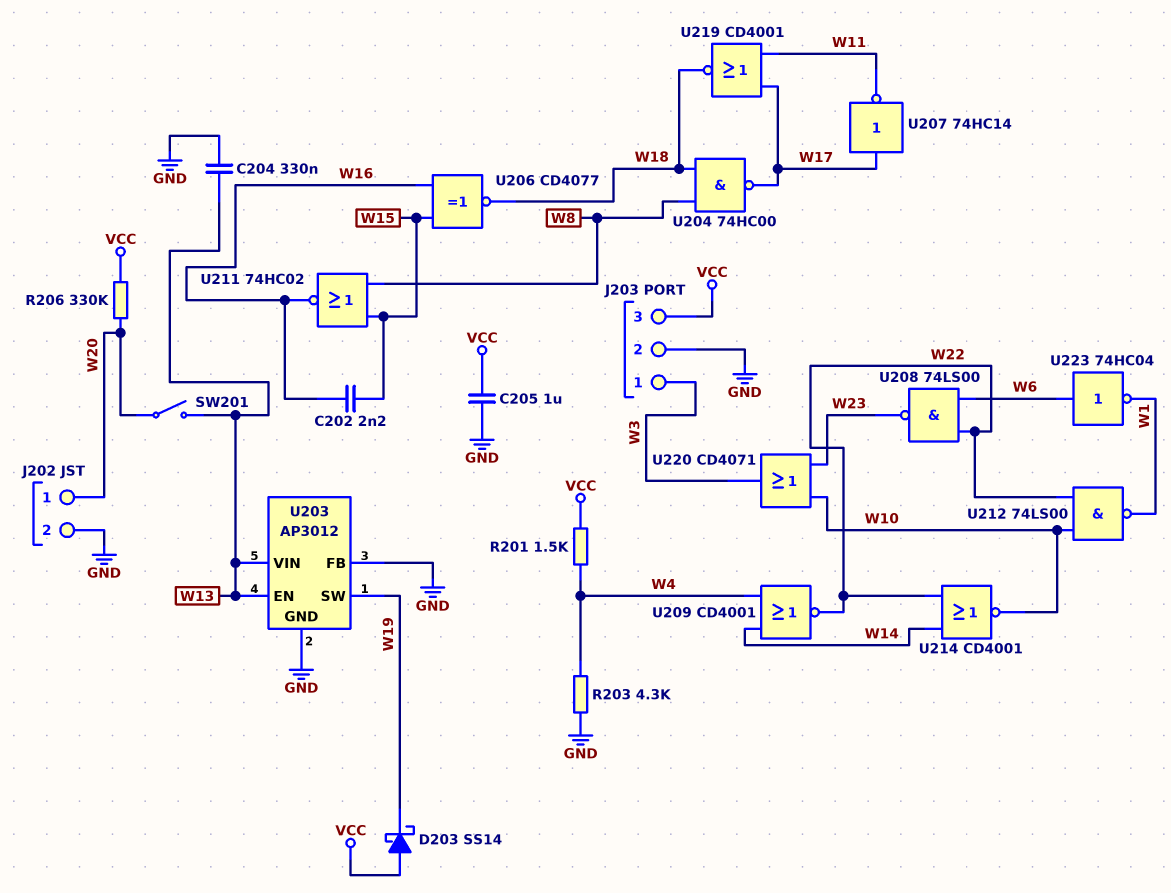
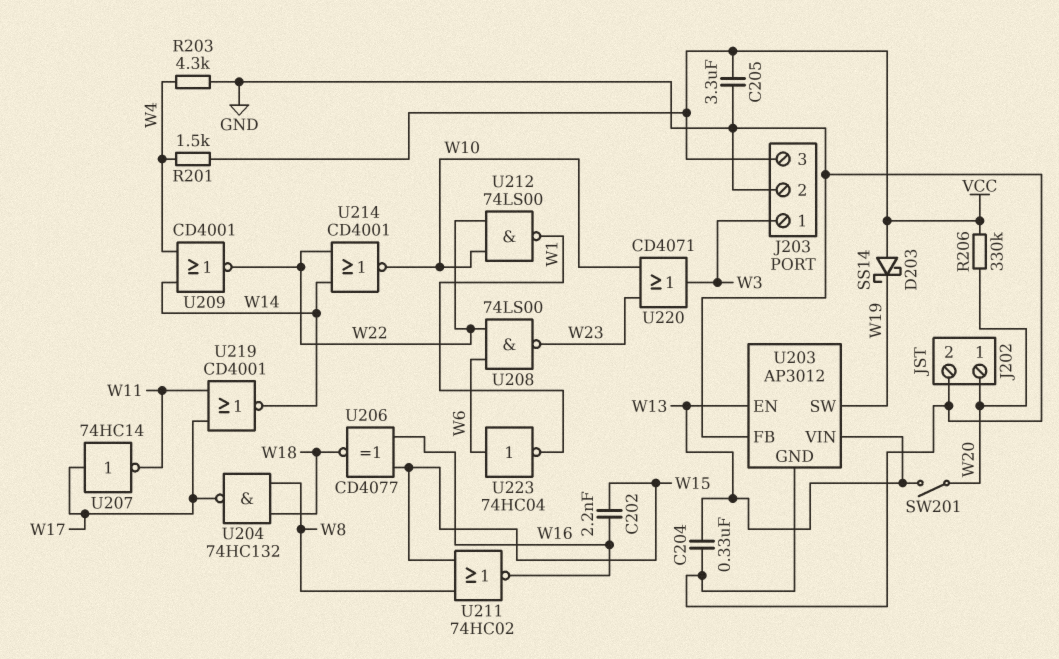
C205: 1uF (GND, VCC) -> 3.3uF (GND, VCC)
U204: NAND 74HC00 (in W8, in W18, out W17) -> NAND 74HC132 (in W8, in W18, out W17)
U219: NOR CD4001 (in W11, in W17, out W18) -> NOR CD4001 (in W11, in W17, out W14)

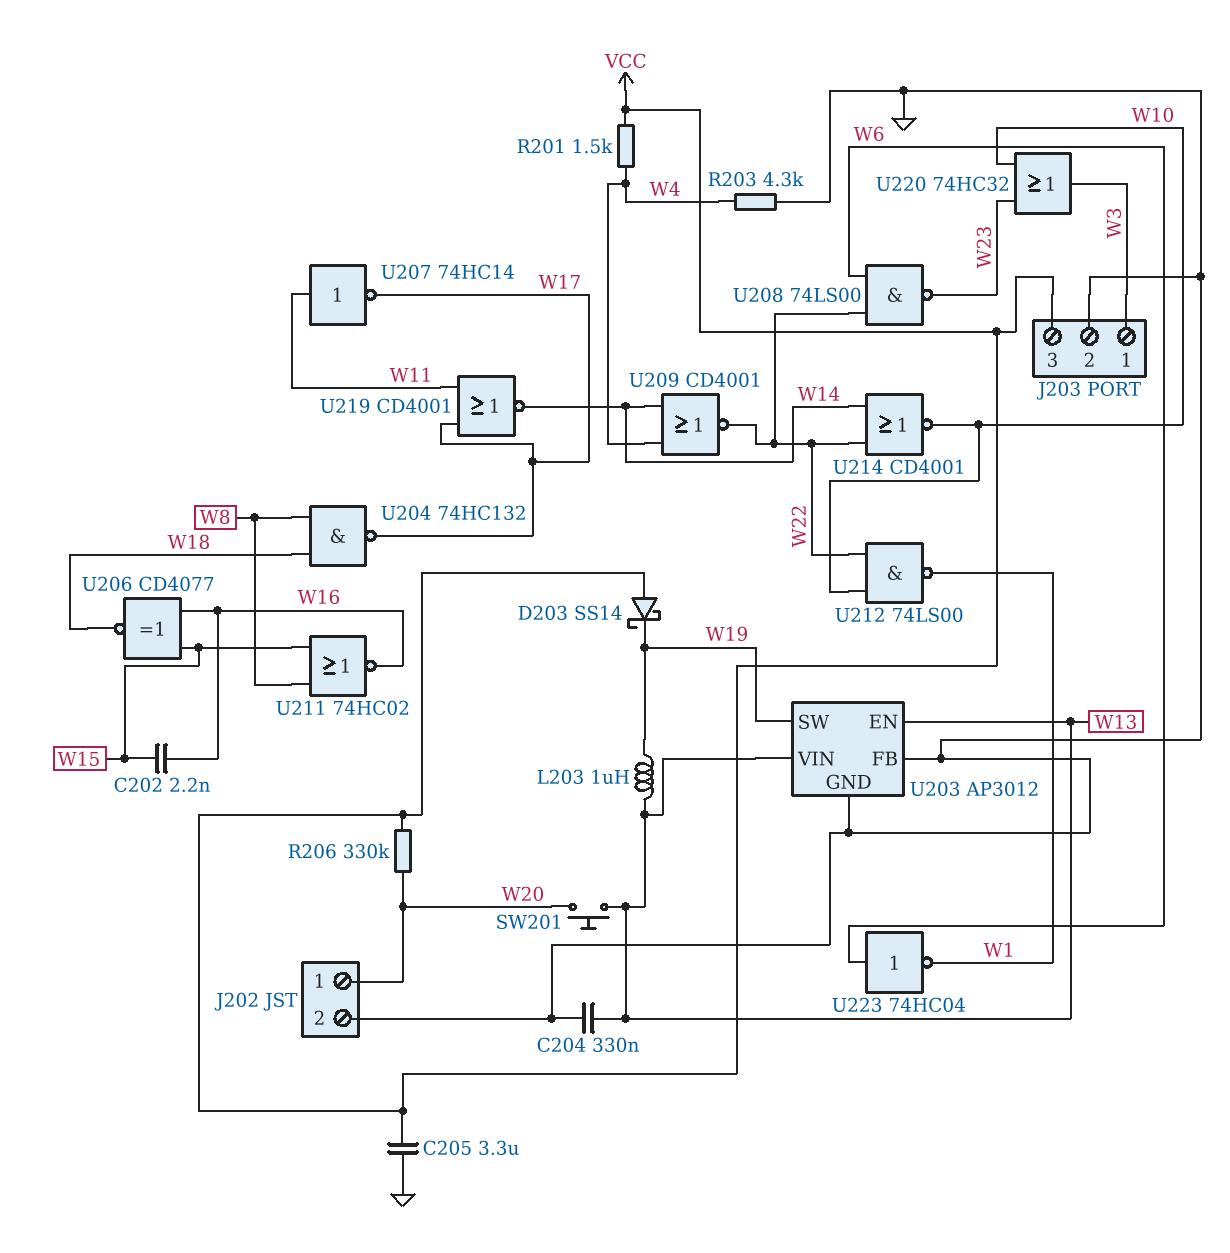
L203: none -> 1uH (W13, W19)
SW201: switch (W13, W20) -> button (W13, W20)
U207: NOT 74HC14 (in W17, out W11) -> NOT 74HC14 (in W11, out W17)
U220: OR CD4071 (in W10, in W23, out W3) -> OR 74HC32 (in W10, in W23, out W3)

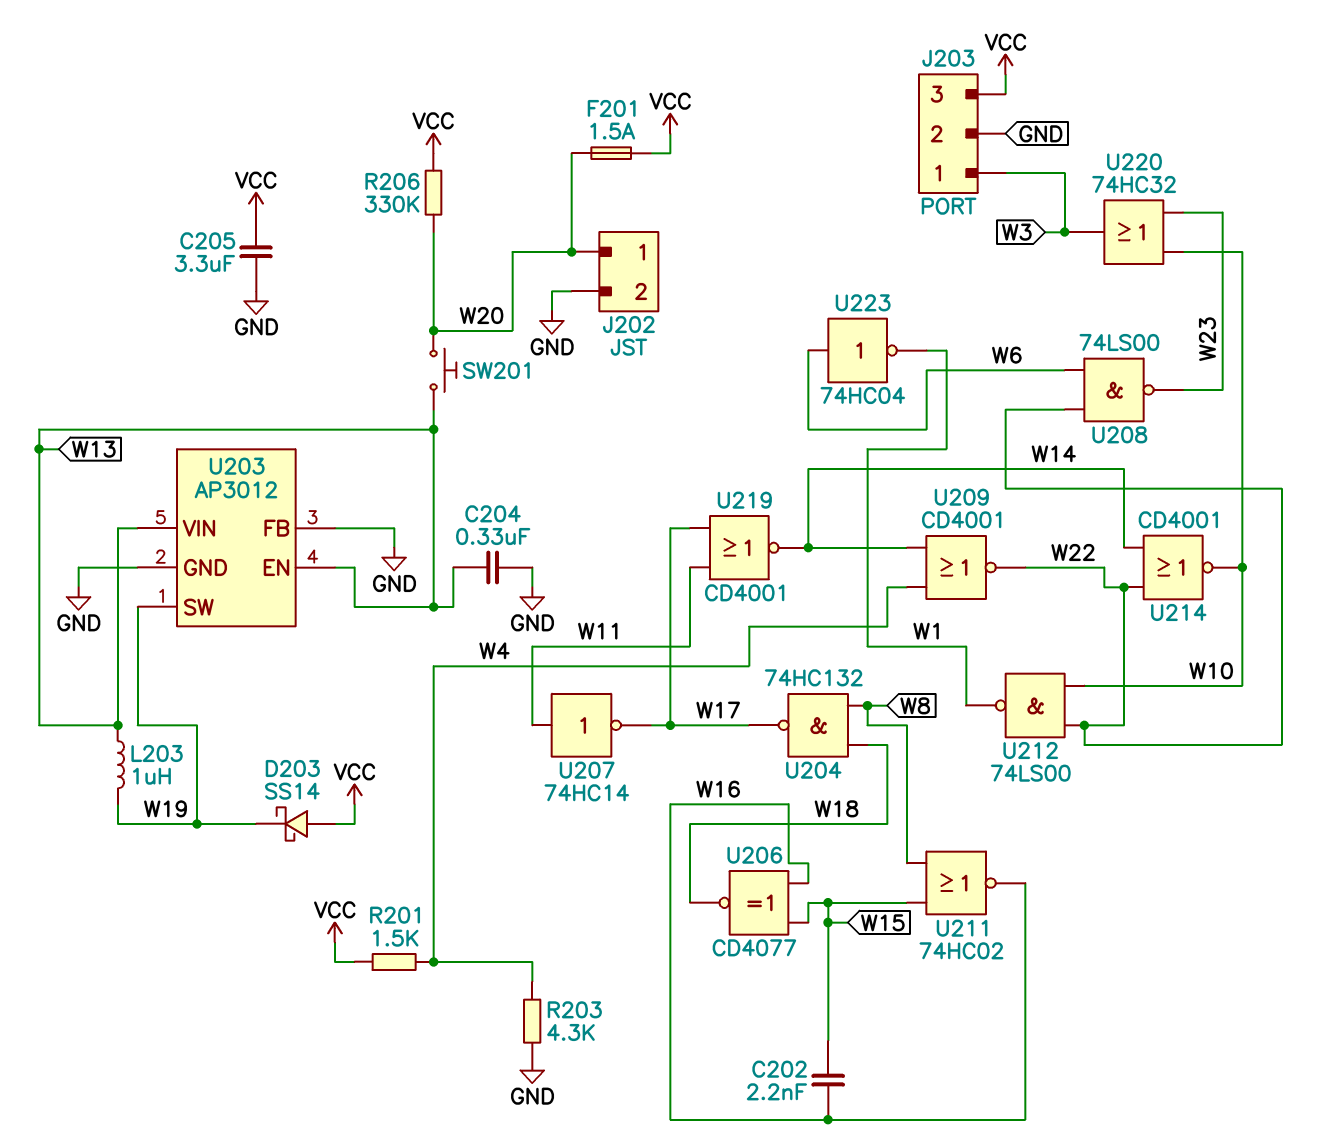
F201: none -> 1.5A (VCC, W20)

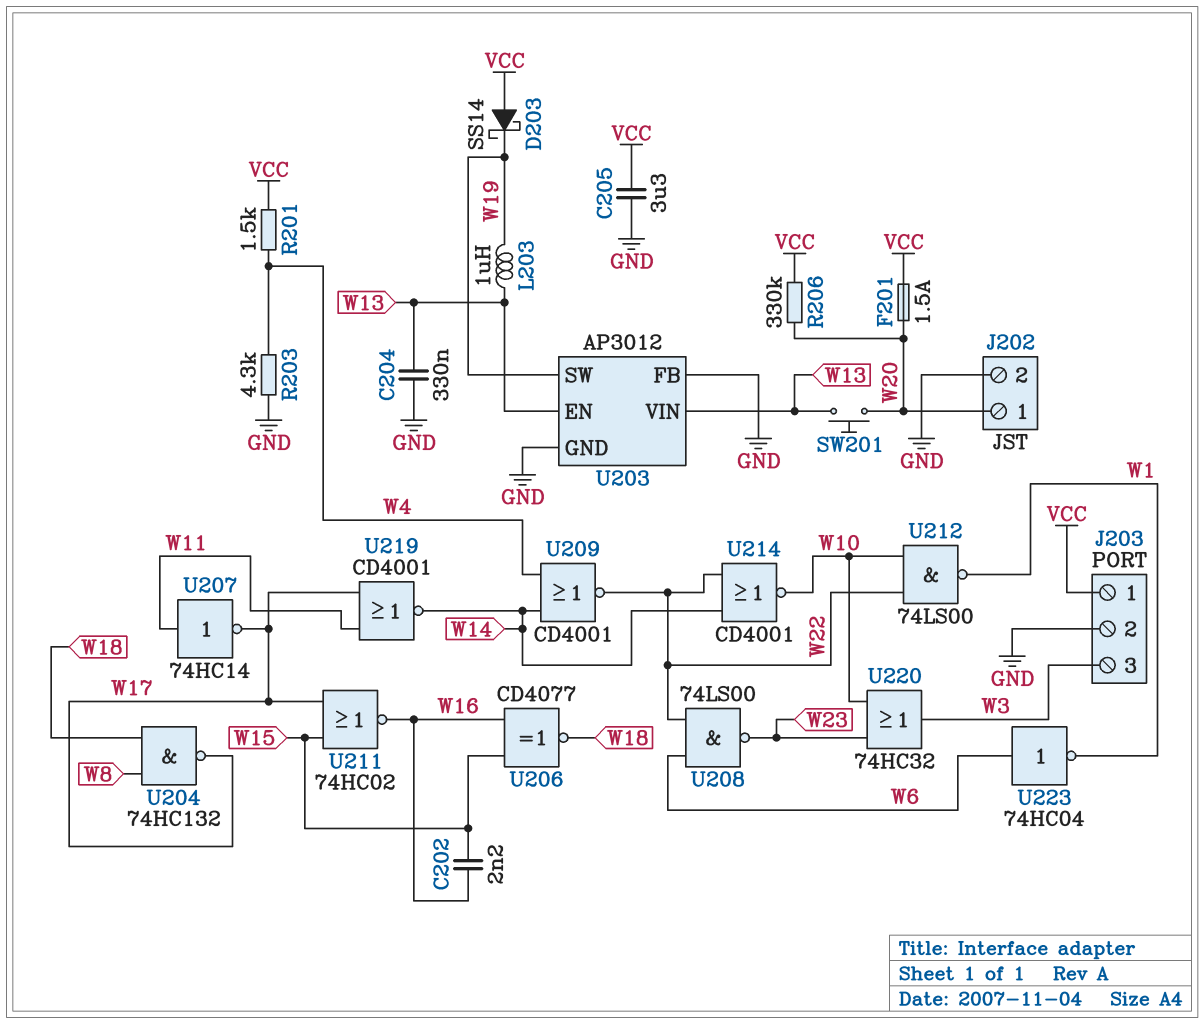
J203 pin 1: W3 -> VCC
J203 pin 3: VCC -> W3
U211: NOR 74HC02 (in W8, in W15, out W16) -> NOR 74HC02 (in W15, in W17, out W16)

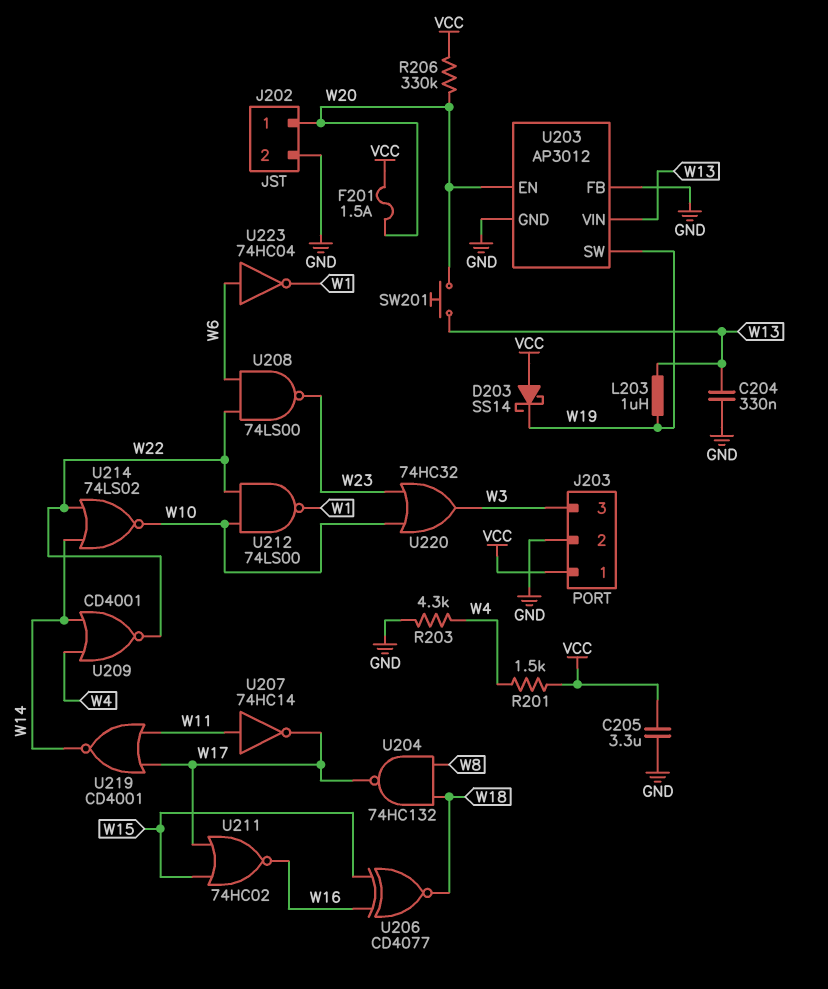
C202: 2.2nF (W15, W16) -> none
U203 pin EN: W13 -> W20
U214: NOR CD4001 (in W14, in W22, out W10) -> NOR 74LS02 (in W14, in W22, out W10)

